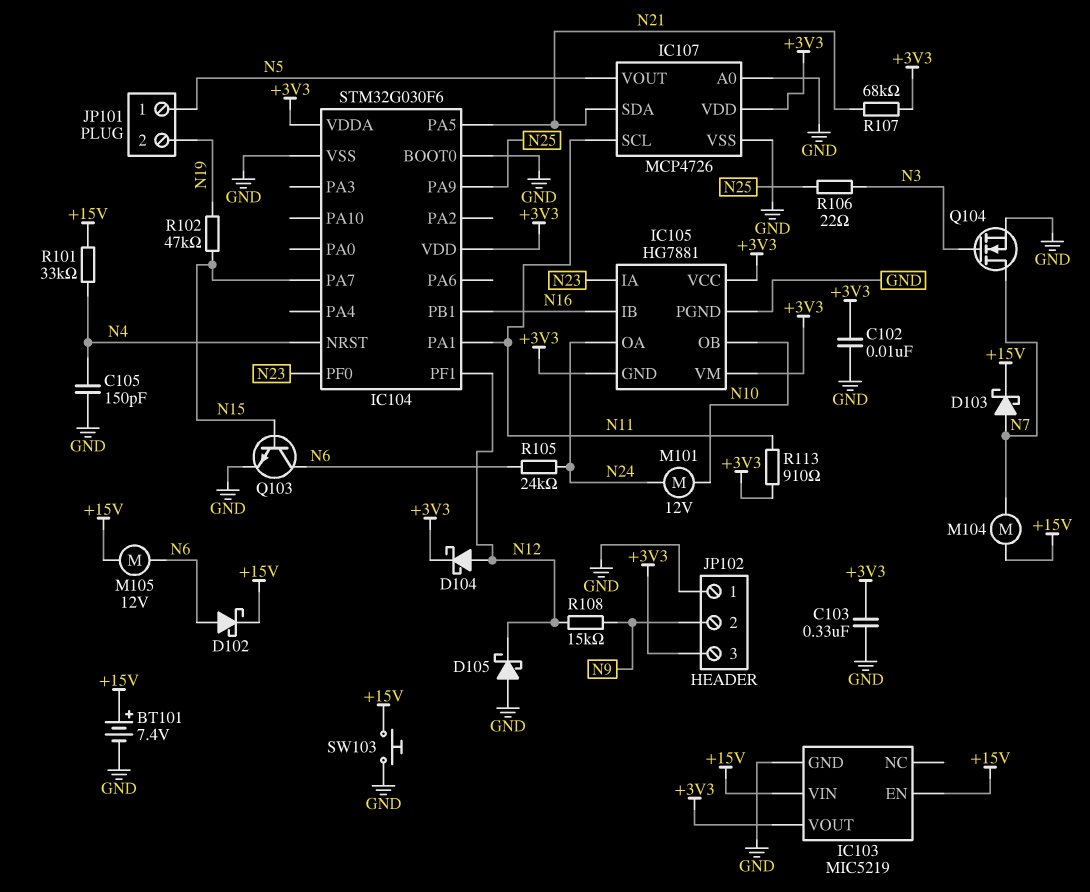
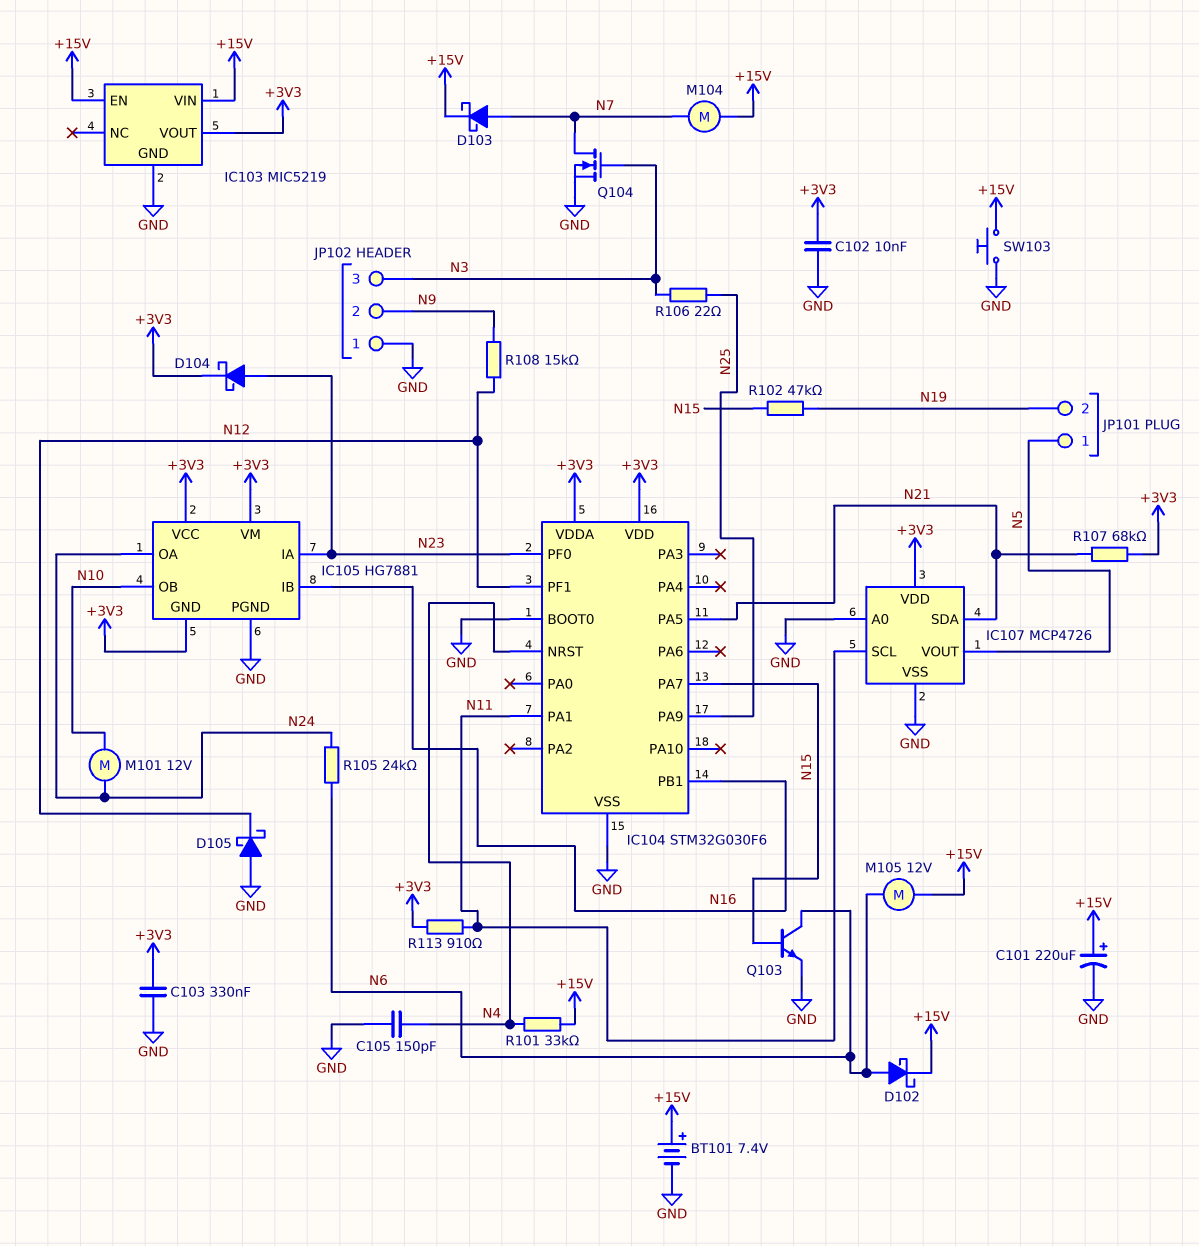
C101: none -> 220uF (plus +15V, minus GND)
D104: schottky (A N12, K +3V3) -> schottky (A N23, K +3V3)
JP102 pin 3: +3V3 -> N3

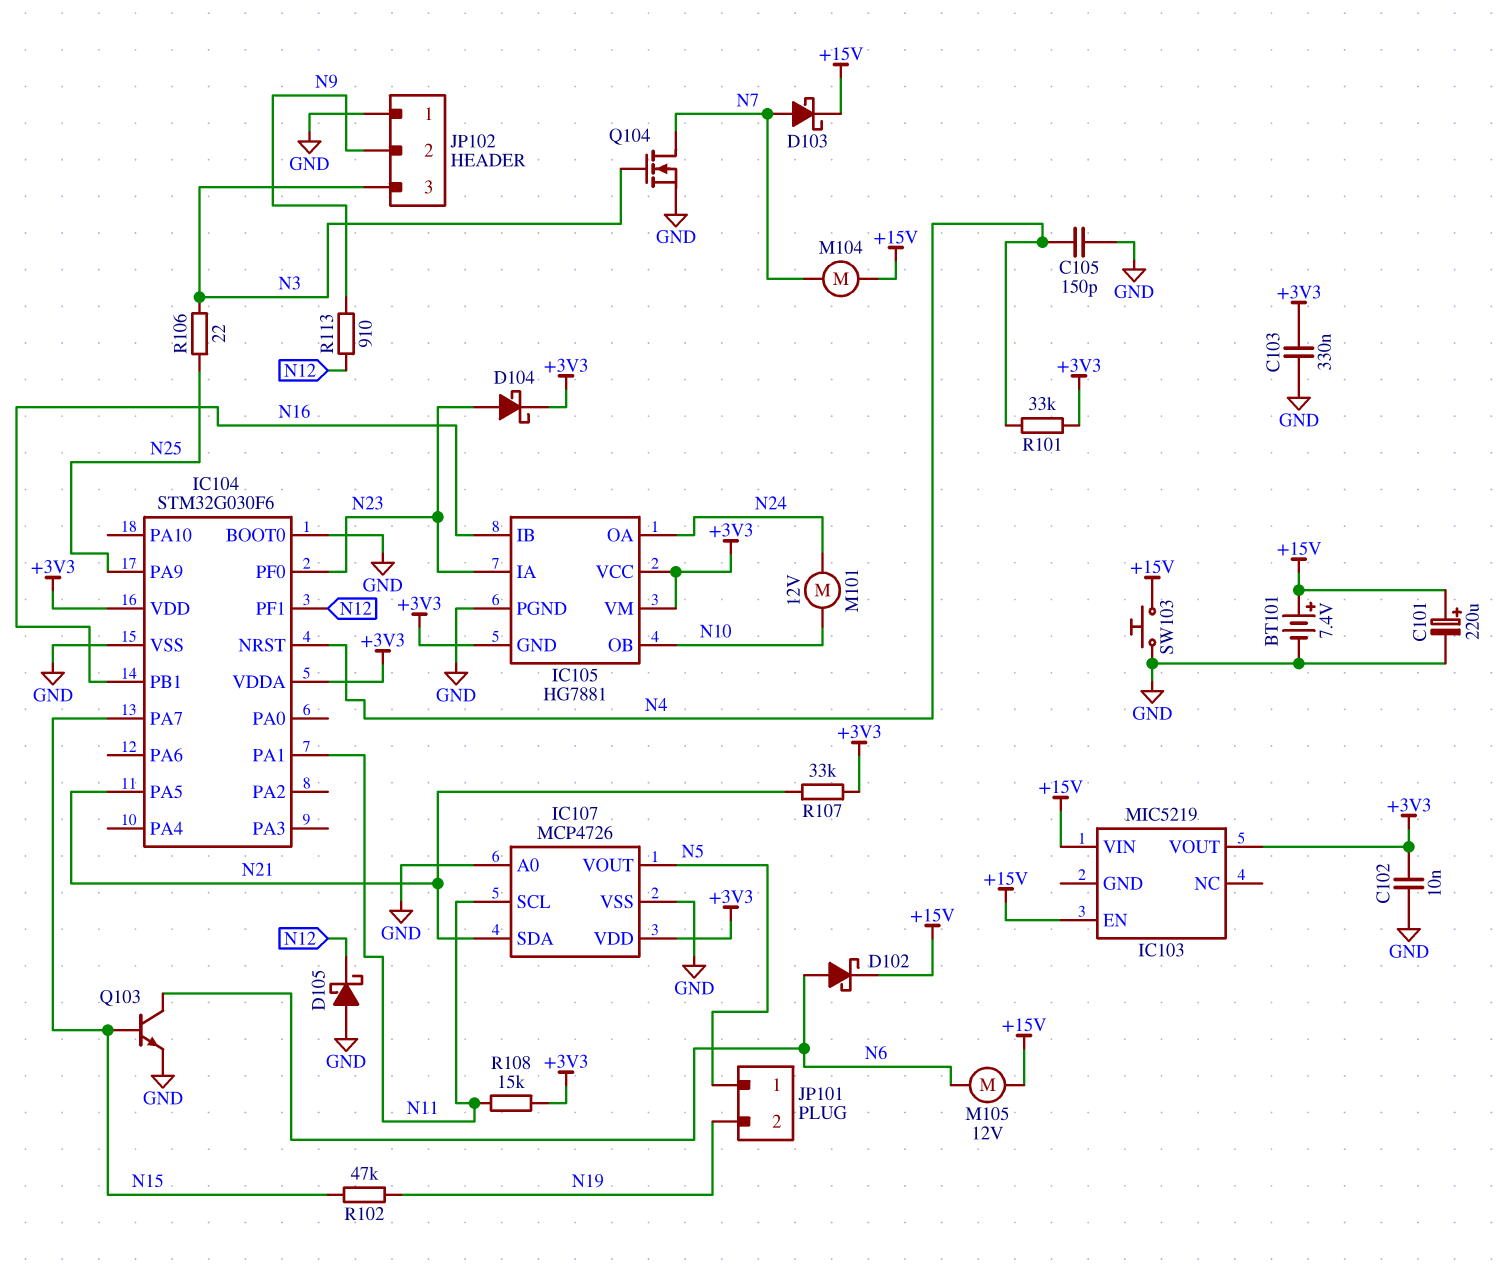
IC103 pin GND: GND -> none
R101: 33k (+15V, N4) -> 33k (+3V3, N4)
R105: 24k (N6, N24) -> none
R107: 68k (+3V3, N21) -> 33k (+3V3, N21)
R108: 15k (N9, N12) -> 15k (+3V3, N11)
R113: 910 (+3V3, N11) -> 910 (N9, N12)

